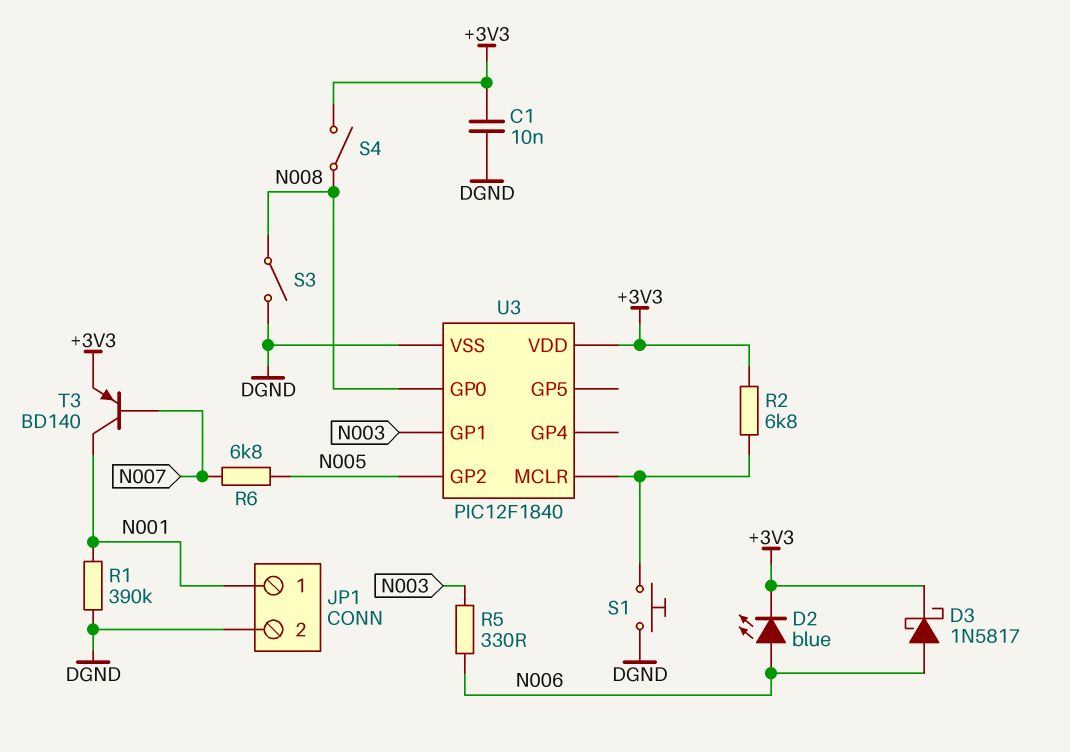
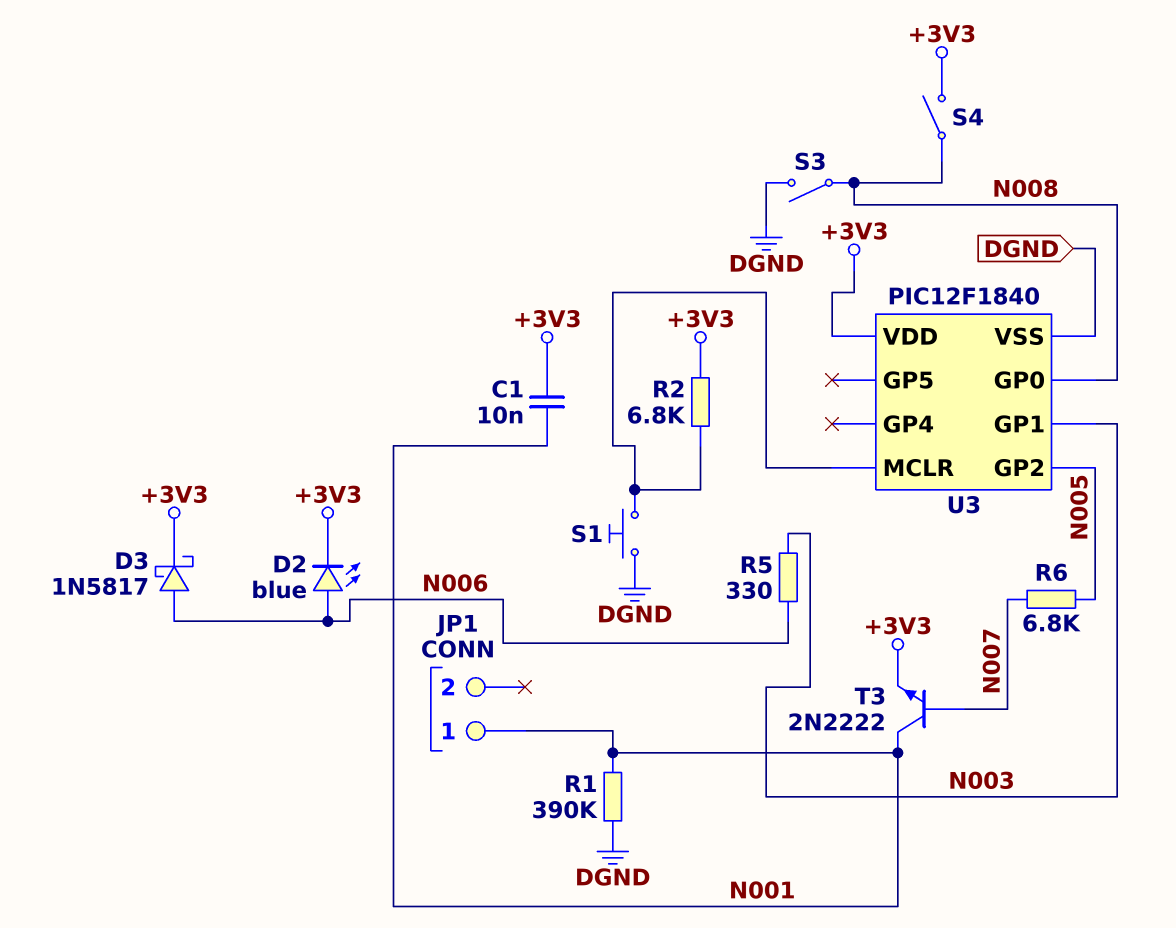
C1: 10nF (+3V3, DGND) -> 10nF (+3V3, N001)
JP1 pin 2: DGND -> none
T3: PNP BD140 (B N007, C N001, E +3V3) -> NPN 2N2222 (B N007, C N001, E +3V3)

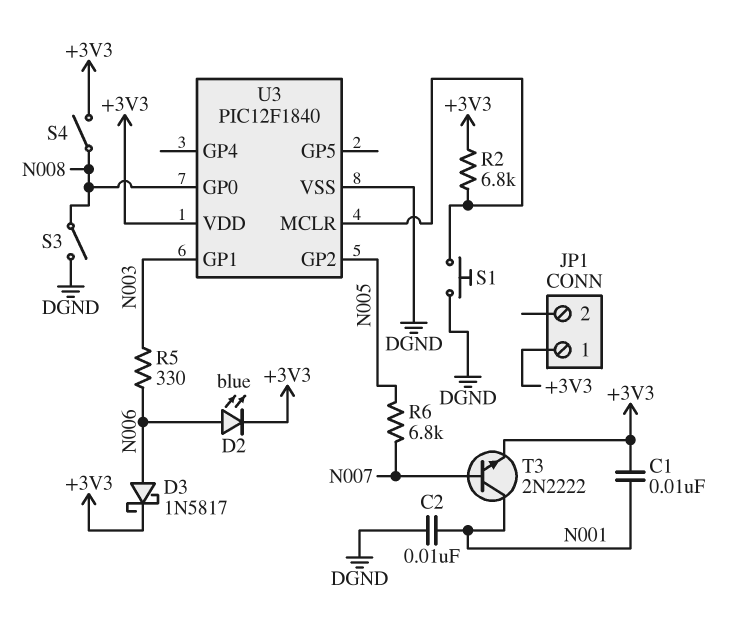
C2: none -> 10nF (DGND, N001)
JP1 pin 1: N001 -> +3V3
R1: 390k (DGND, N001) -> none

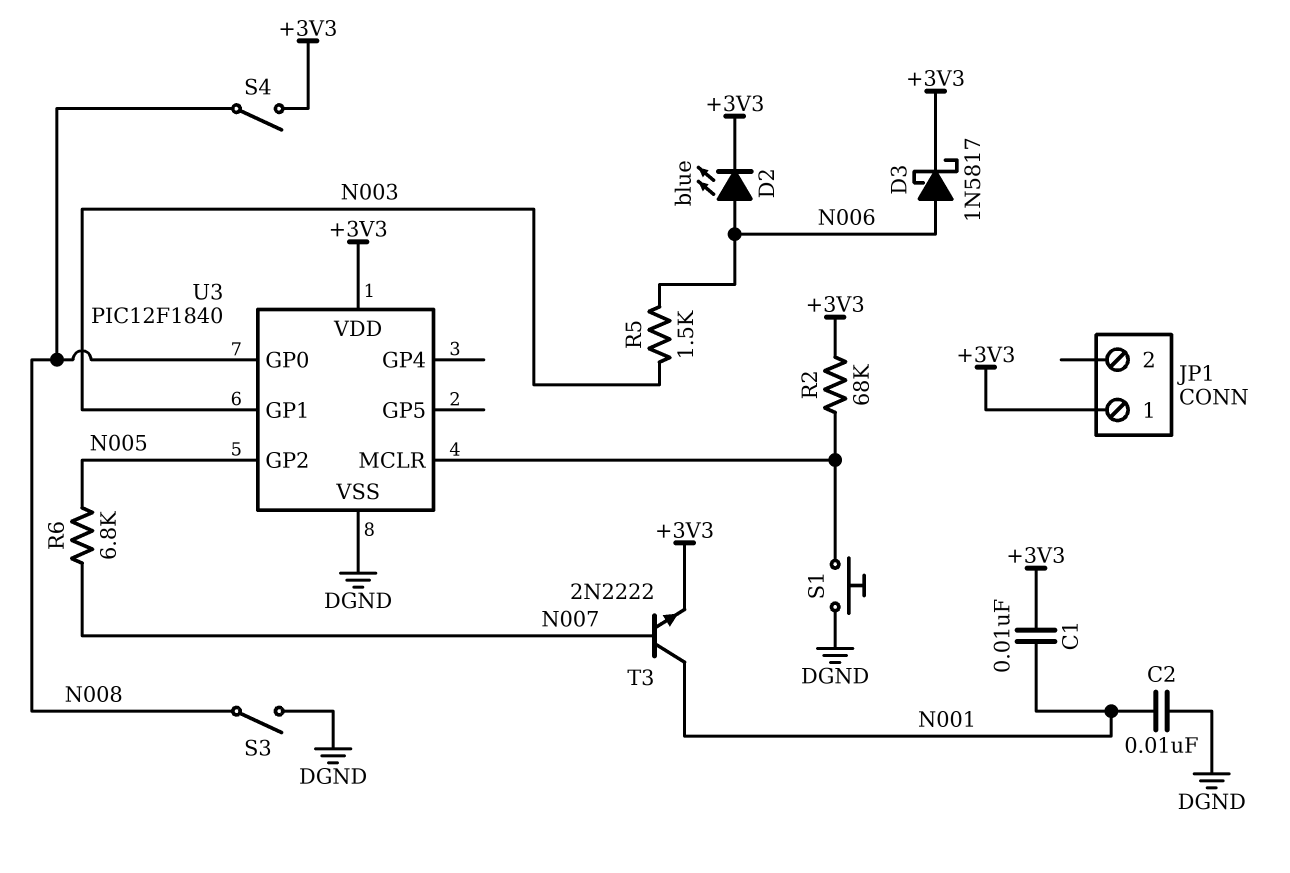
R2: 6.8k (+3V3, U3/MCLR) -> 68k (+3V3, U3/MCLR)
R5: 330 (N003, N006) -> 1.5k (N003, N006)

